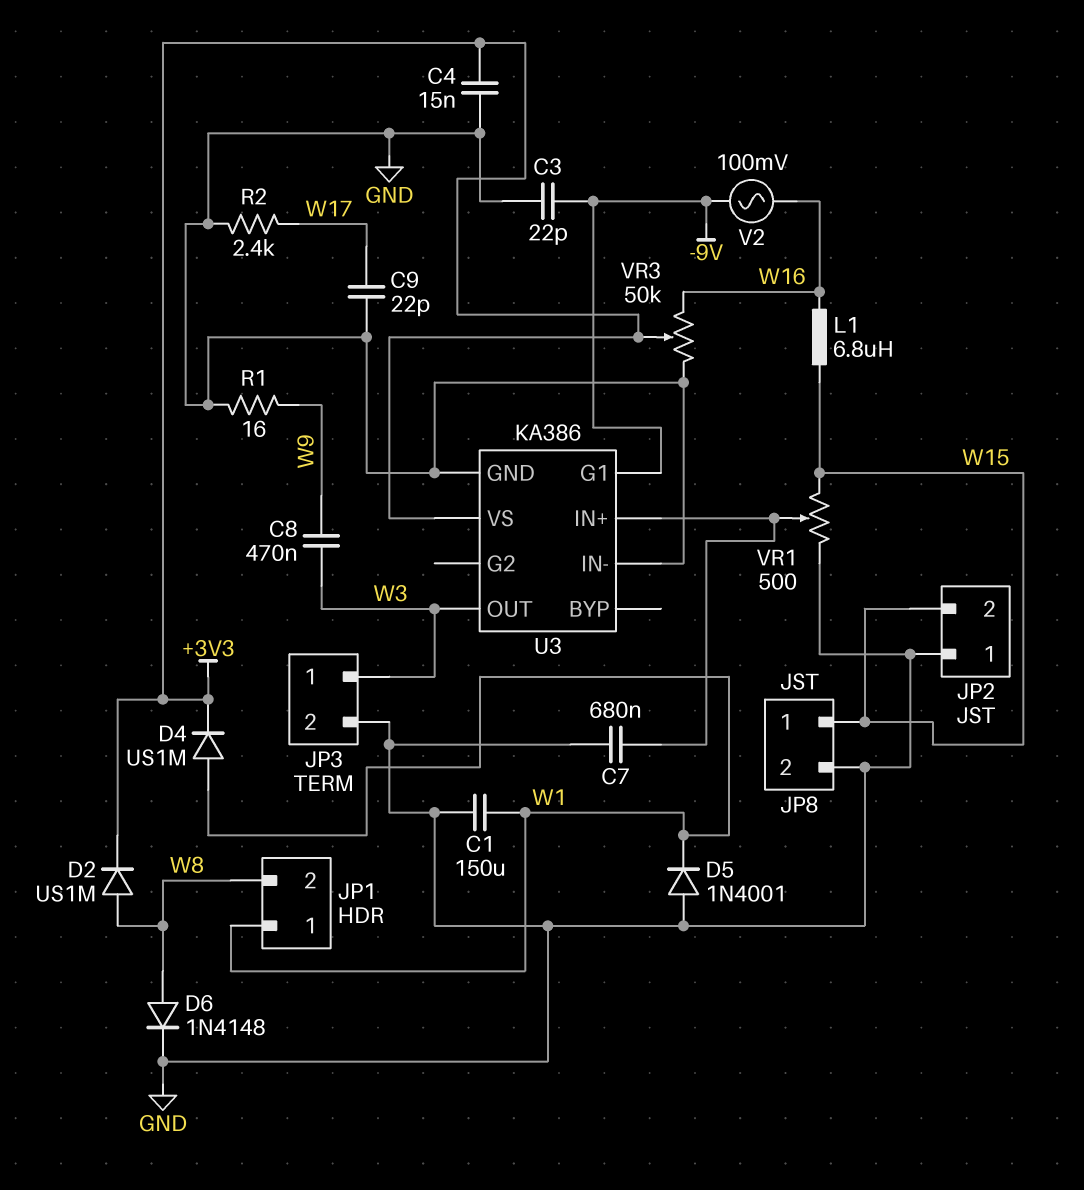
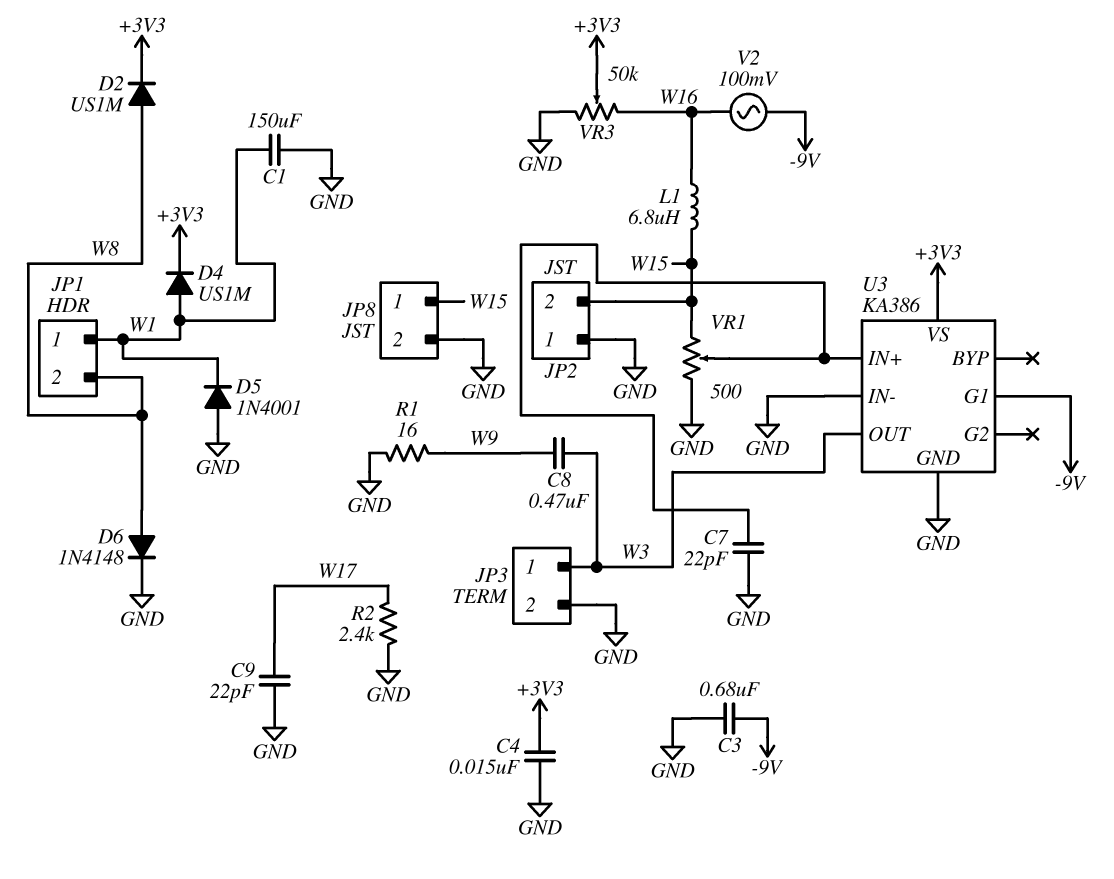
C3: 22pF (-9V, GND) -> 680nF (-9V, GND)
C7: 680nF (GND, U3/IN+) -> 22pF (GND, U3/IN+)

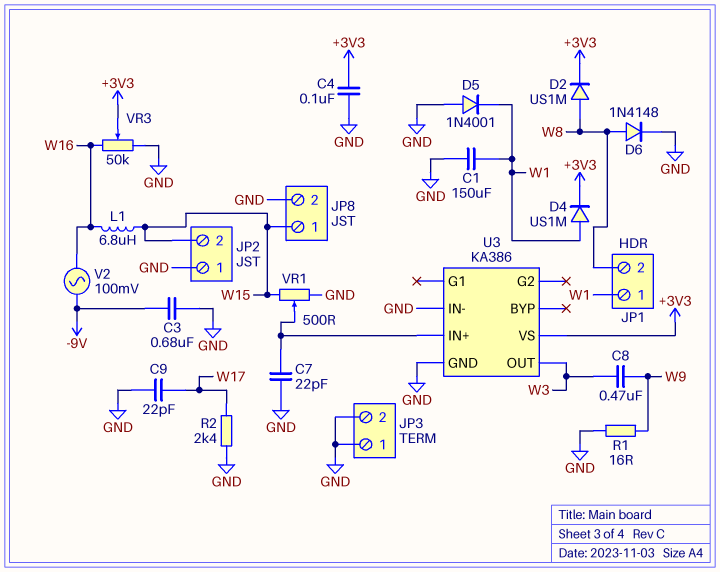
C4: 15nF (+3V3, GND) -> 100nF (+3V3, GND)
JP3 pin 1: W3 -> GND
U3 pin G1: -9V -> none

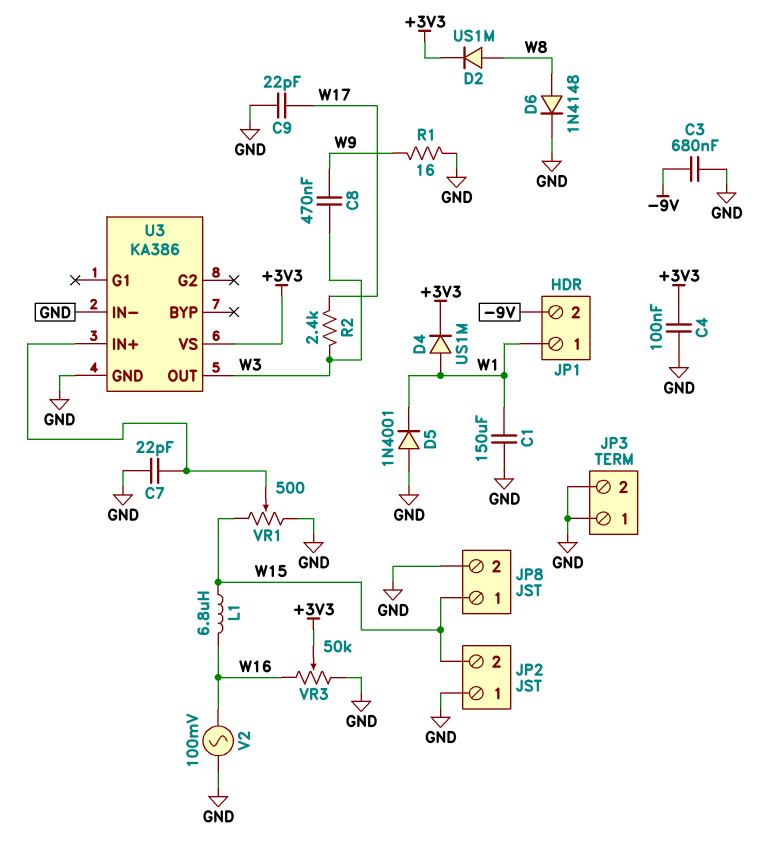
JP1 pin 2: W8 -> -9V
R2: 2.4k (GND, W17) -> 2.4k (W3, W17)
V2: AC 100mV (-9V, W16) -> AC 100mV (GND, W16)

